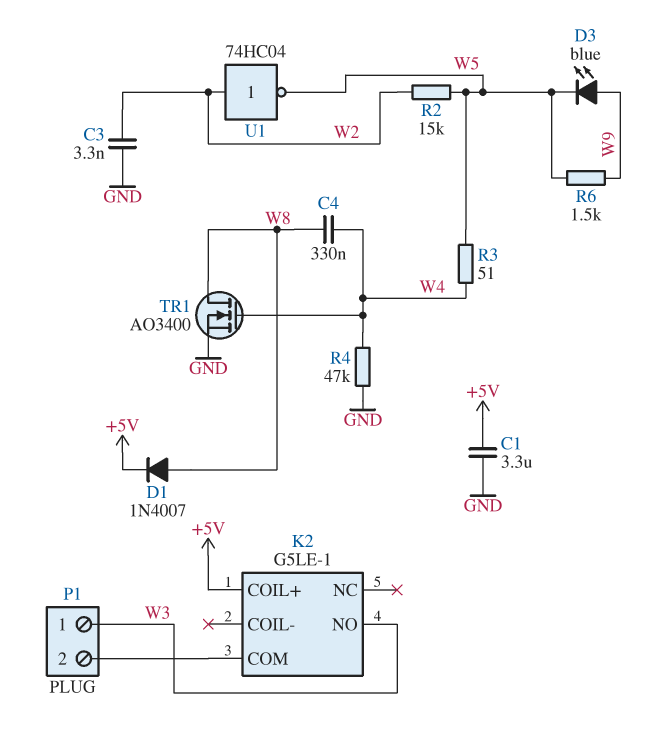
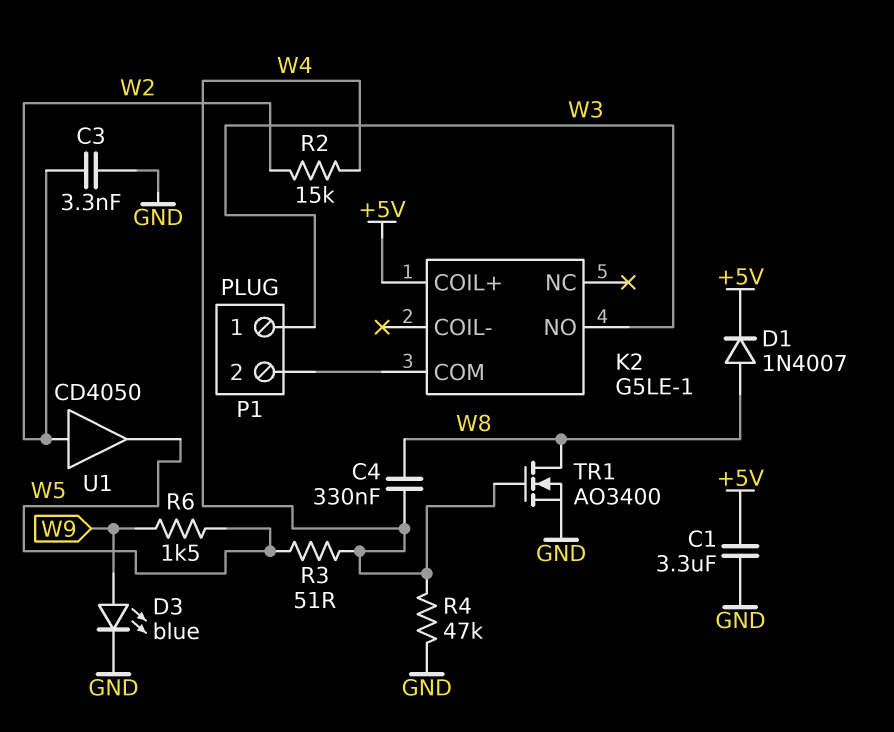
D3: LED blue (A W9, K W5) -> LED blue (A W9, K GND)
R2: 15k (W2, W5) -> 15k (W2, W4)
U1: NOT 74HC04 (in W2, out W5) -> buffer CD4050 (in W2, out W5)

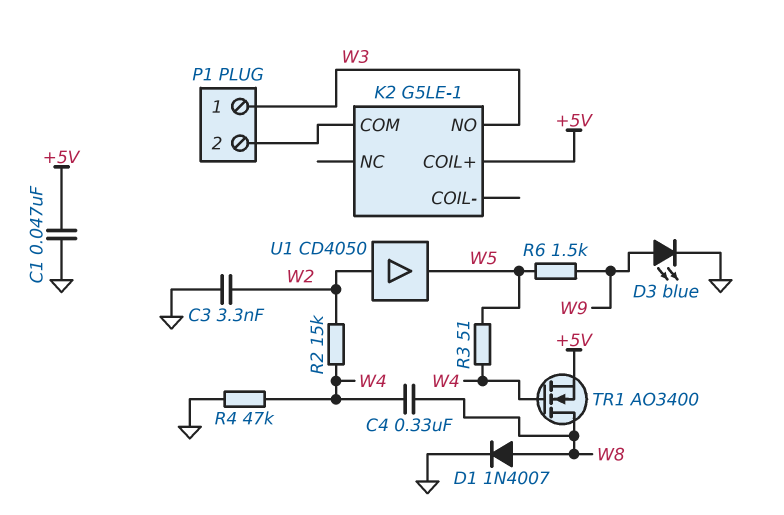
C1: 3.3uF (+5V, GND) -> 47nF (+5V, GND)
D1: diode 1N4007 (A W8, K +5V) -> diode 1N4007 (A W8, K GND)
TR1: NMOS AO3400 (G W4, D W8, S GND) -> NMOS AO3400 (G W4, D W8, S +5V)

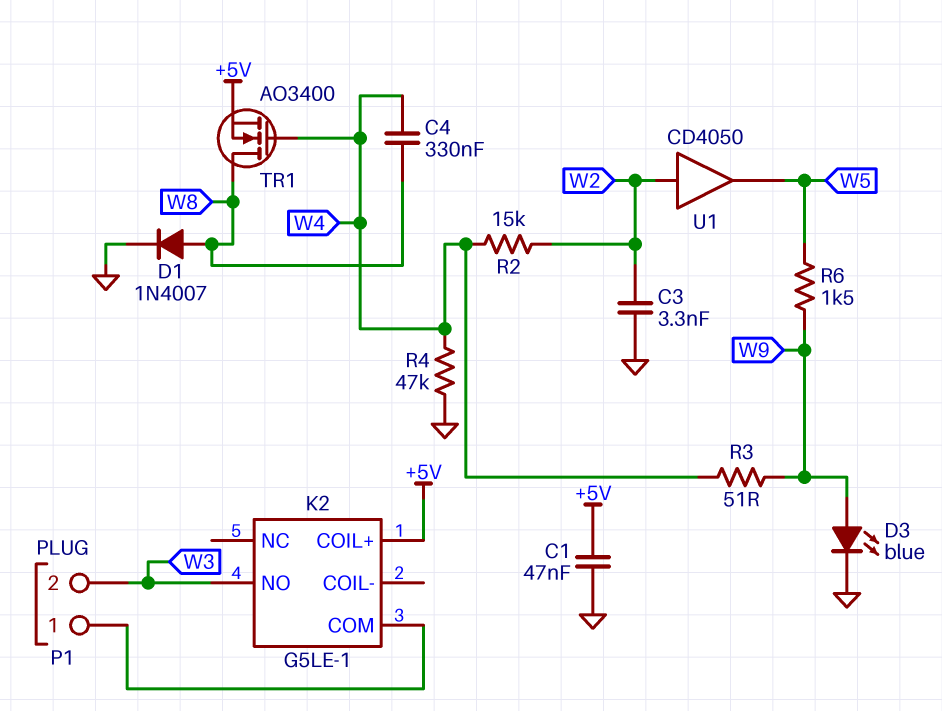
P1 pin 1: W3 -> K2/COM
P1 pin 2: K2/COM -> W3
R3: 51 (W4, W5) -> 51 (W4, W9)

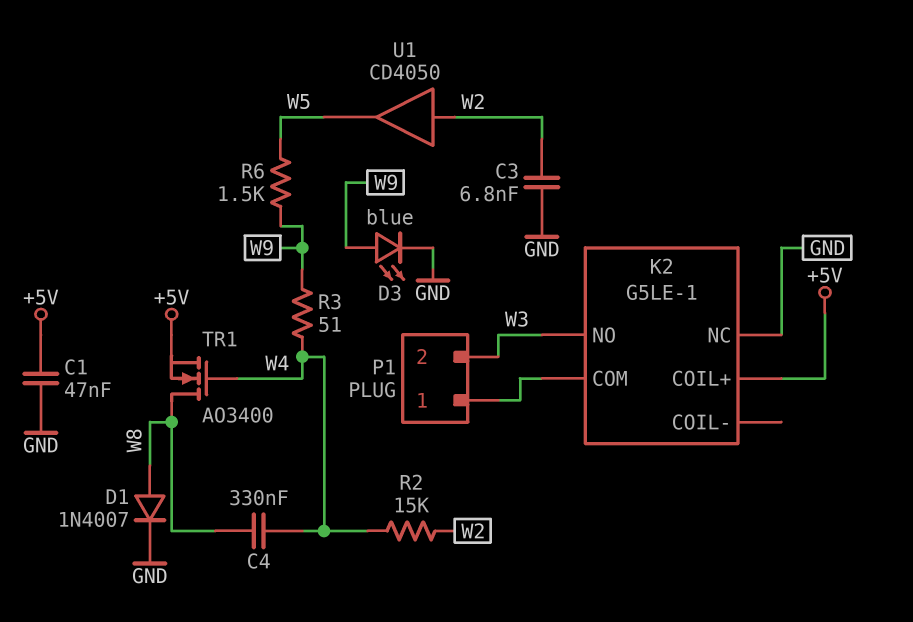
C3: 3.3nF (GND, W2) -> 6.8nF (GND, W2)
K2 pin NC: none -> GND
R4: 47k (GND, W4) -> none

